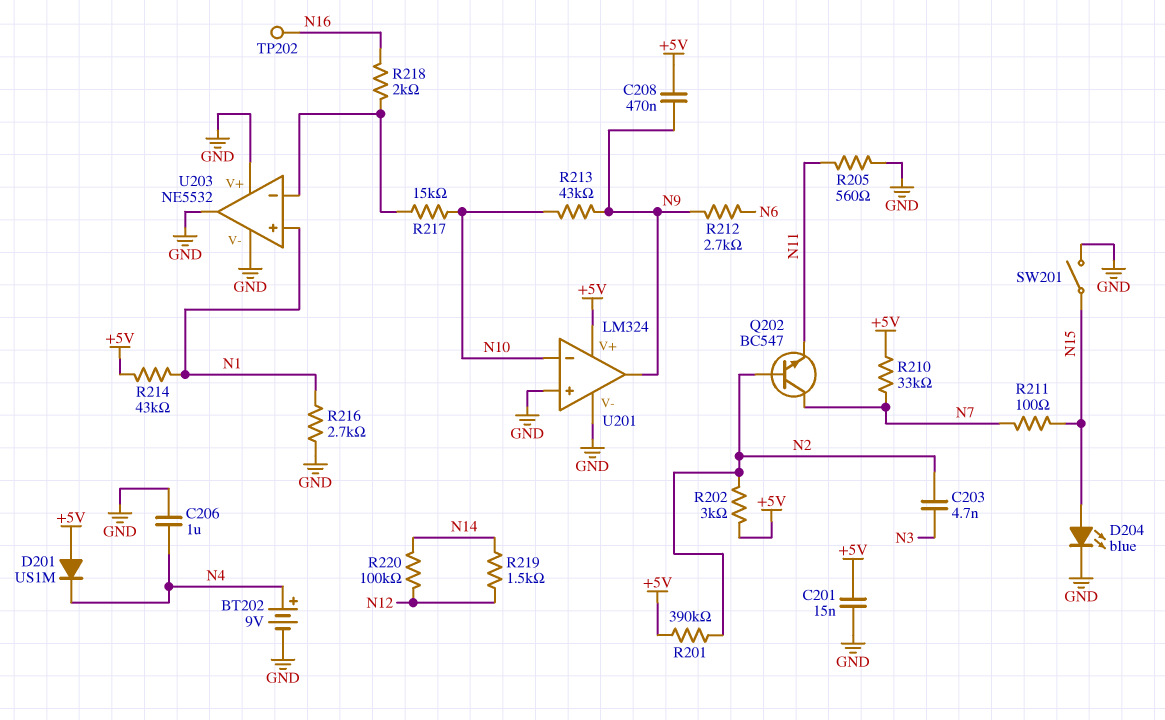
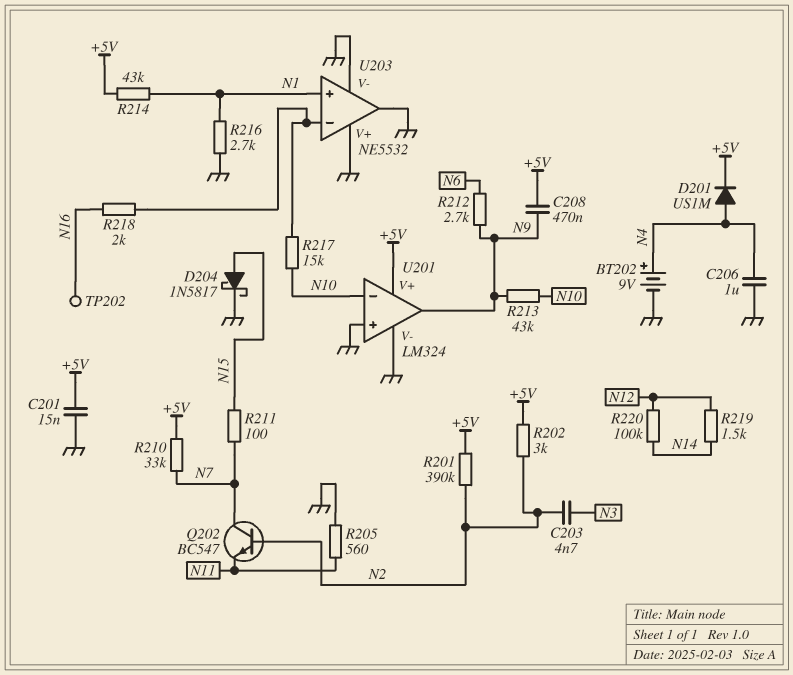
D201: diode US1M (A +5V, K N4) -> diode US1M (A N4, K +5V)
D204: LED blue (A N15, K GND) -> schottky 1N5817 (A N15, K GND)
SW201: switch (GND, N15) -> none

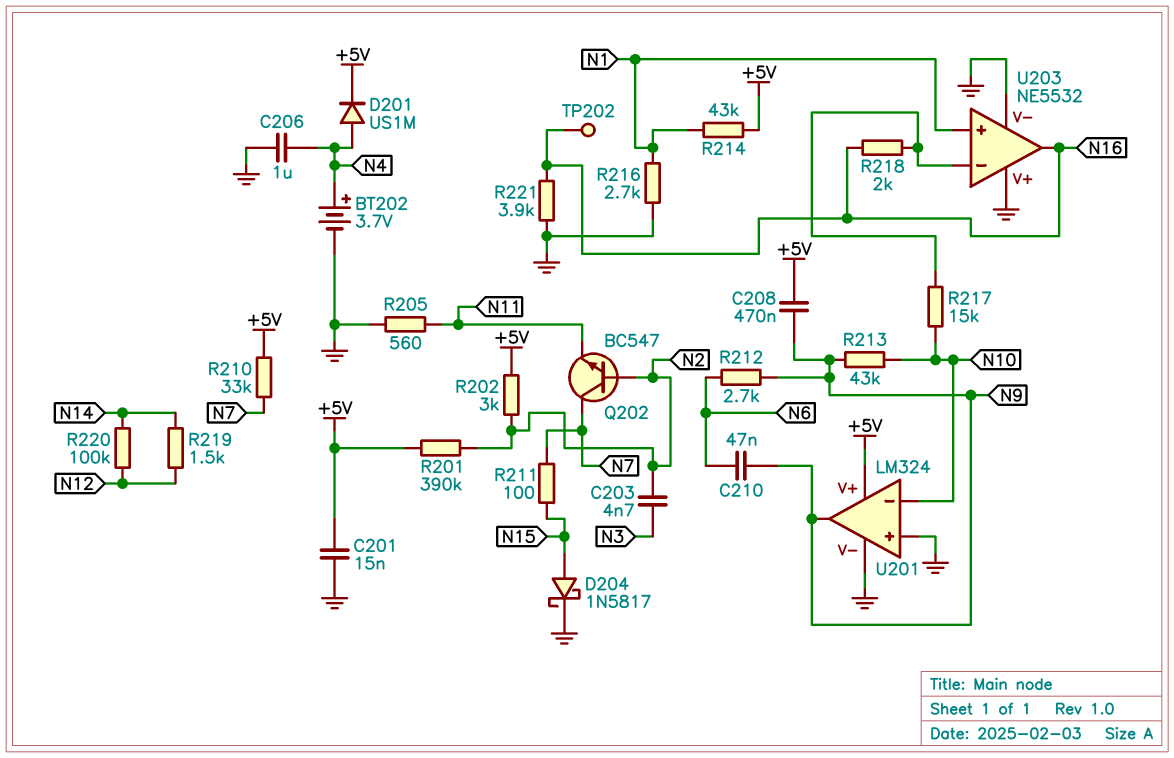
BT202: 9V (plus N4, minus GND) -> 3.7V (plus N4, minus GND)
C210: none -> 47nF (N6, N9)
R221: none -> 3.9k (GND, N16)
U203 pin out: GND -> N16

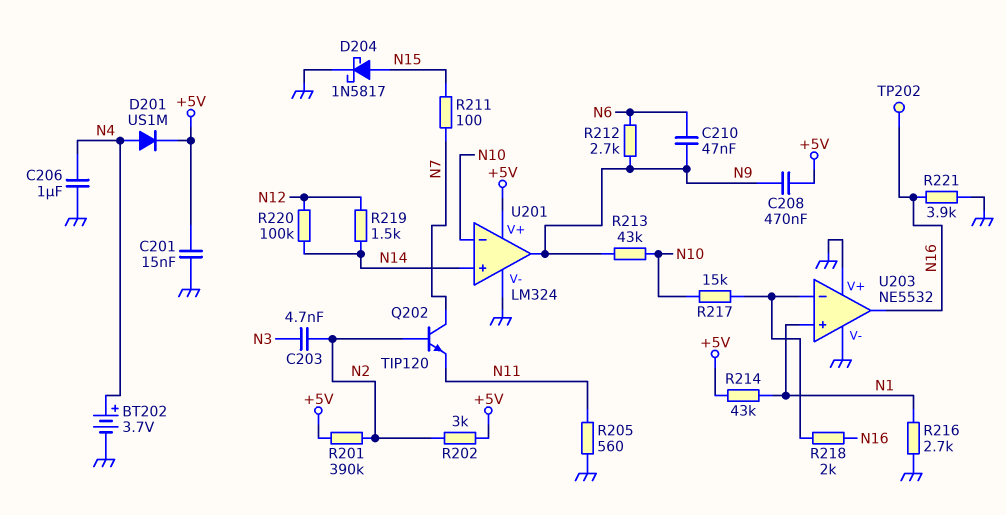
Q202: NPN BC547 (B N2, C N7, E N11) -> NPN TIP120 (B N2, C N7, E N11)
R210: 33k (+5V, N7) -> none
U201 pin in+: GND -> N14

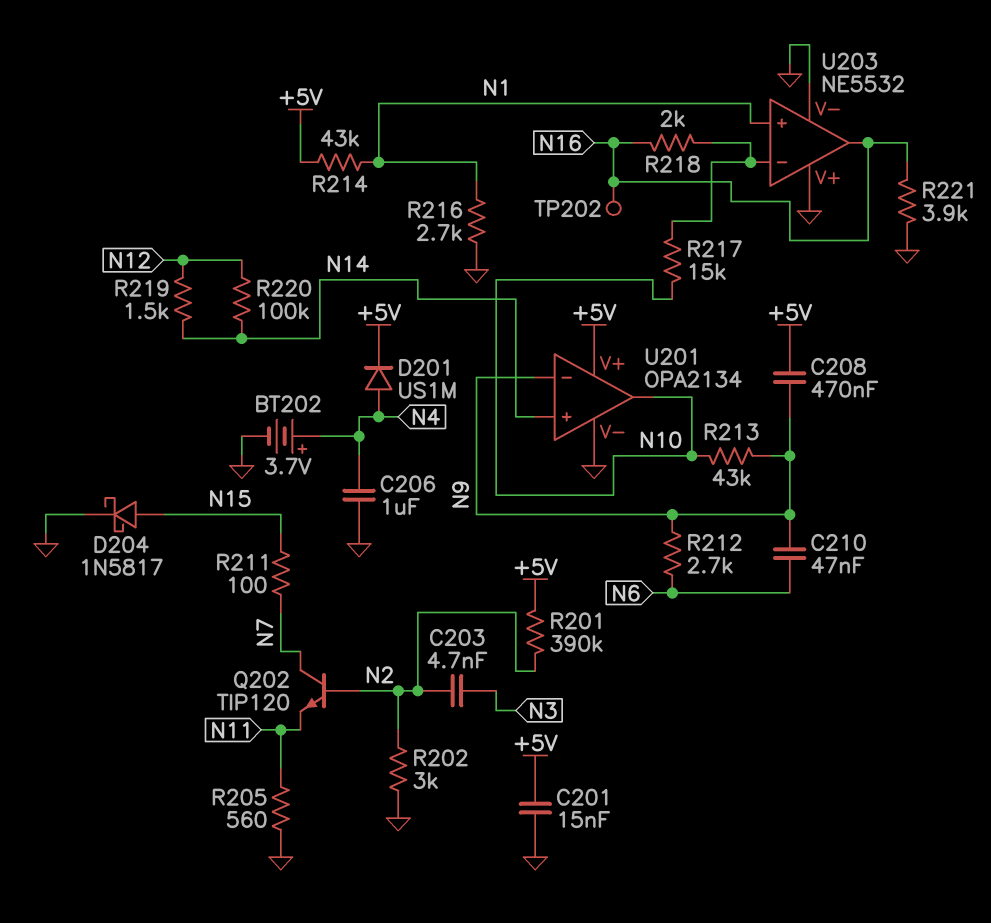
R202: 3k (+5V, N2) -> 3k (GND, N2)
U201: LM324 -> OPA2134
U201 pin in-: N10 -> N9
U201 pin out: N9 -> N10

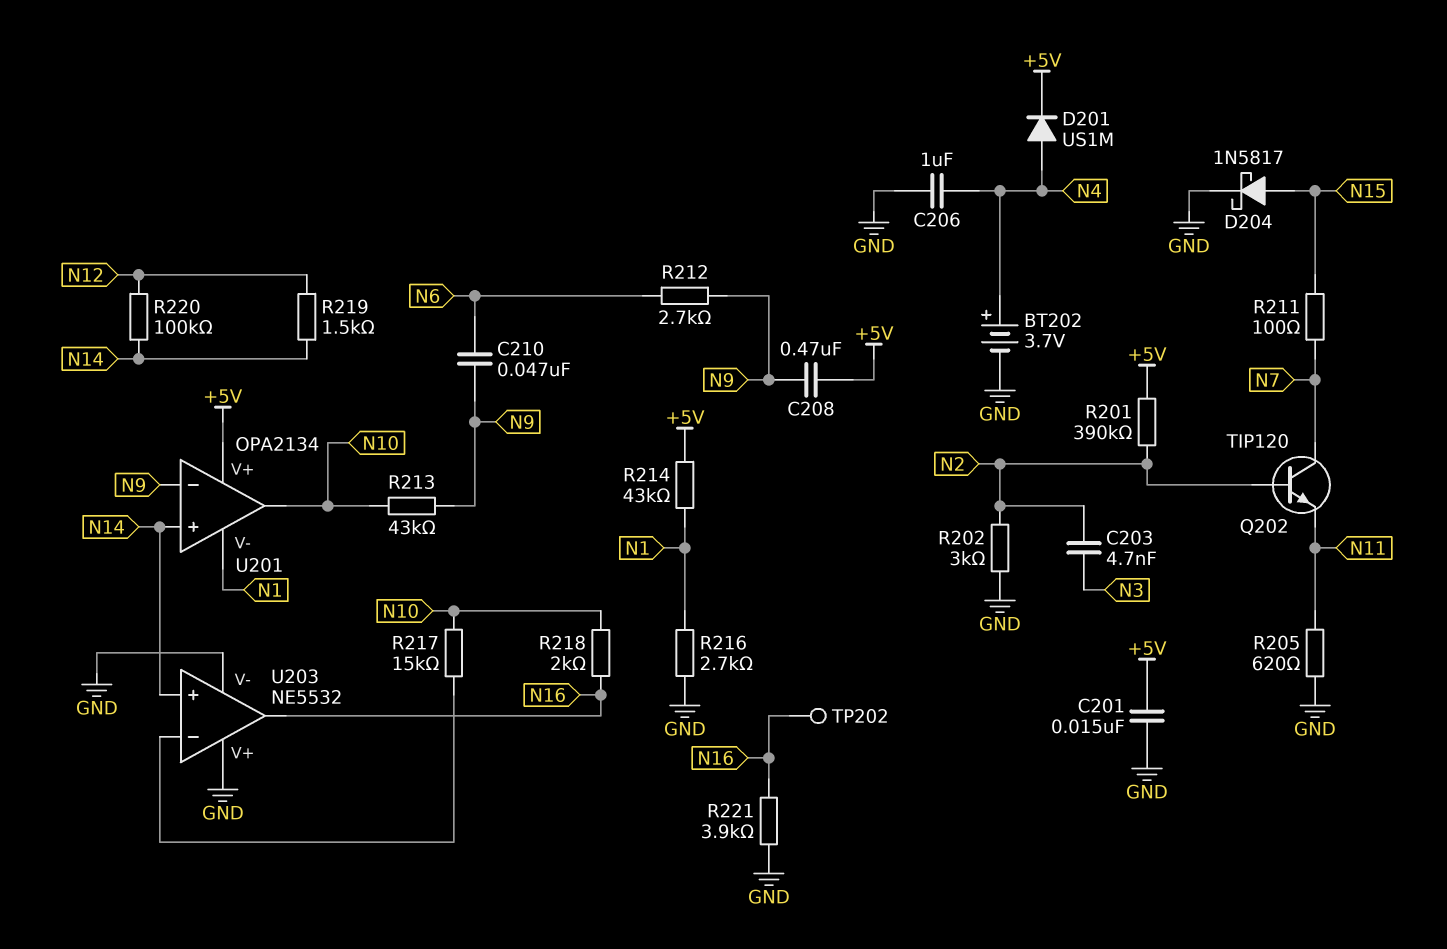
R205: 560 (GND, N11) -> 620 (GND, N11)
R218: 2k (N16, U203/in-) -> 2k (N10, N16)
U201 pin V-: GND -> N1
U203 pin in+: N1 -> N14

